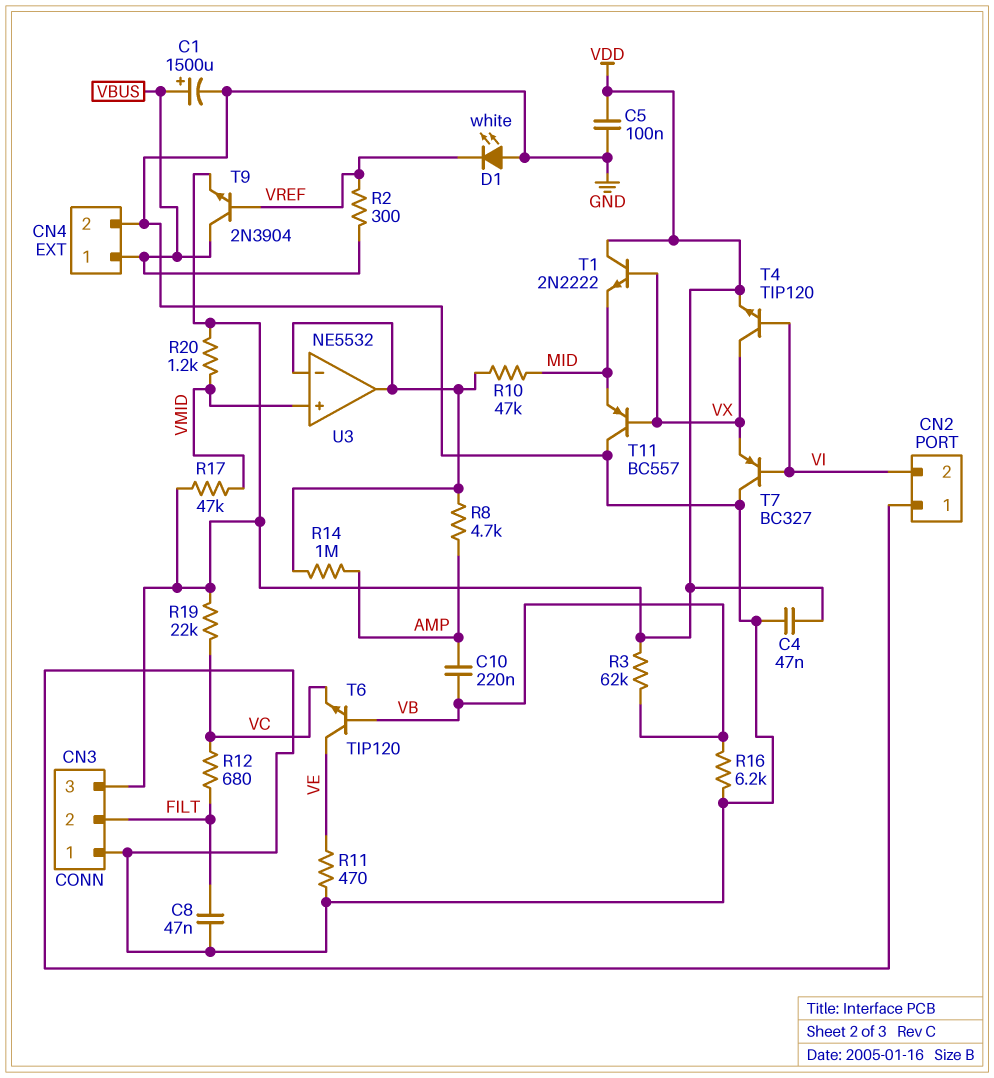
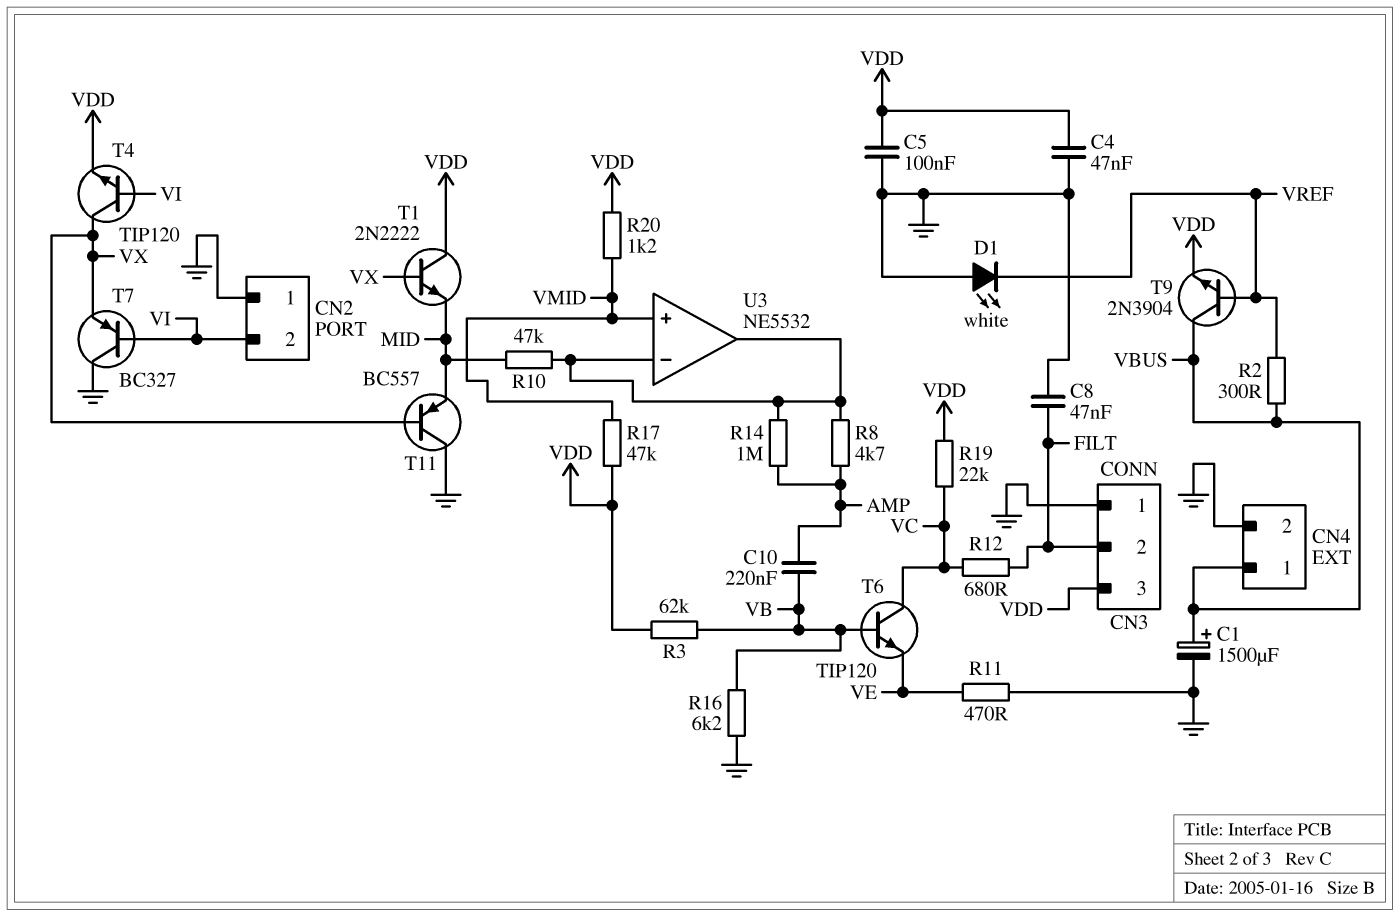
T6: NPN TIP120 (B VB, C VE, E VC) -> NPN TIP120 (B VB, C VC, E VE)

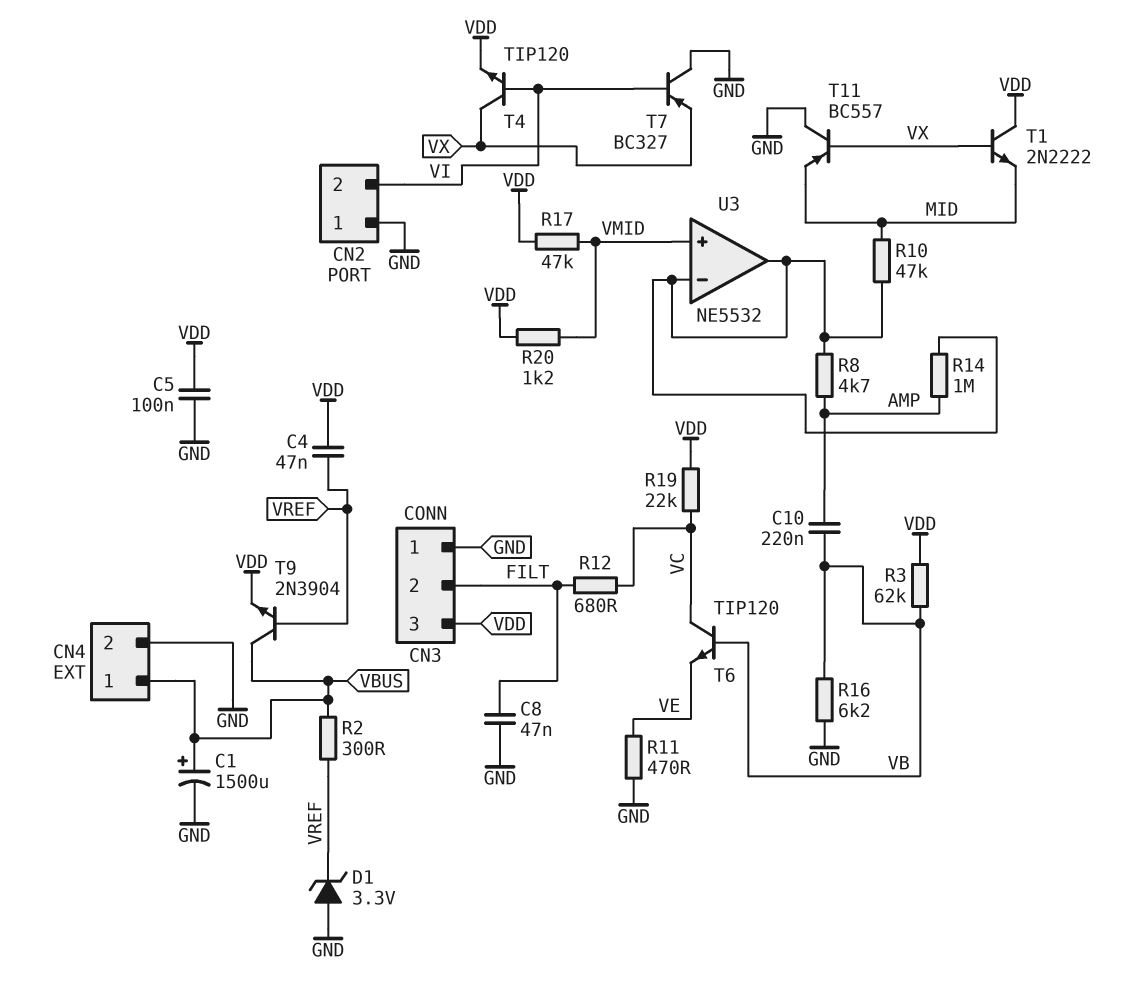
C4: 47nF (GND, VDD) -> 47nF (VDD, VREF)
D1: LED white (A GND, K VREF) -> zener 3.3V (A GND, K VREF)

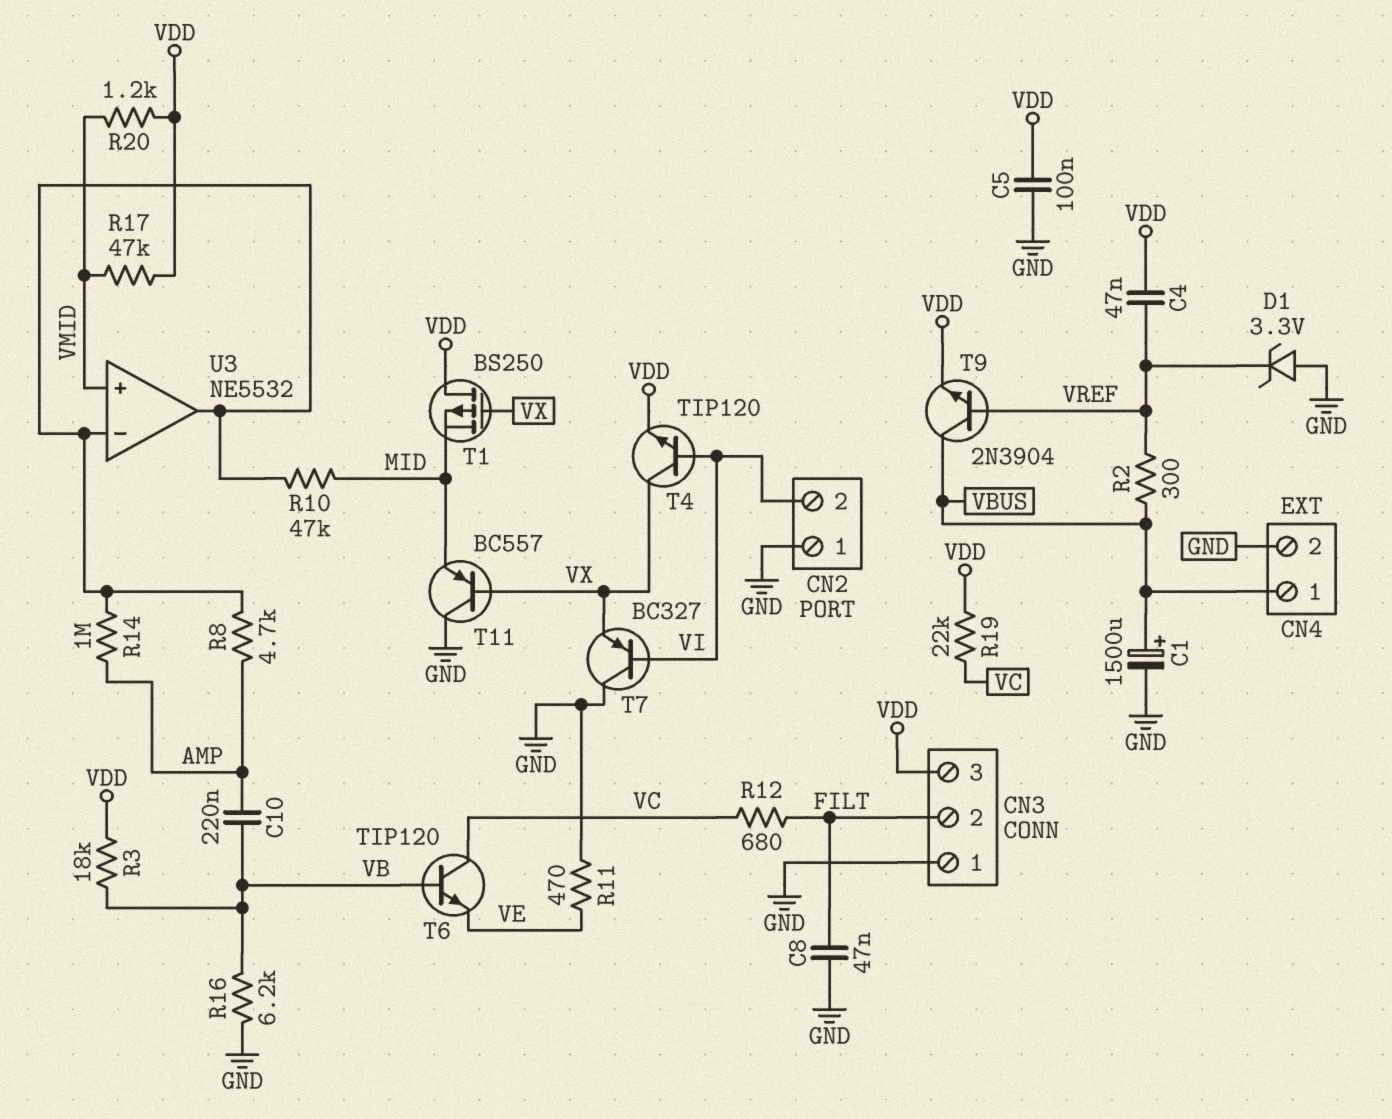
R3: 62k (VB, VDD) -> 18k (VB, VDD)
T1: NPN 2N2222 (B VX, C VDD, E MID) -> PMOS BS250 (G VX, D VDD, S MID)

